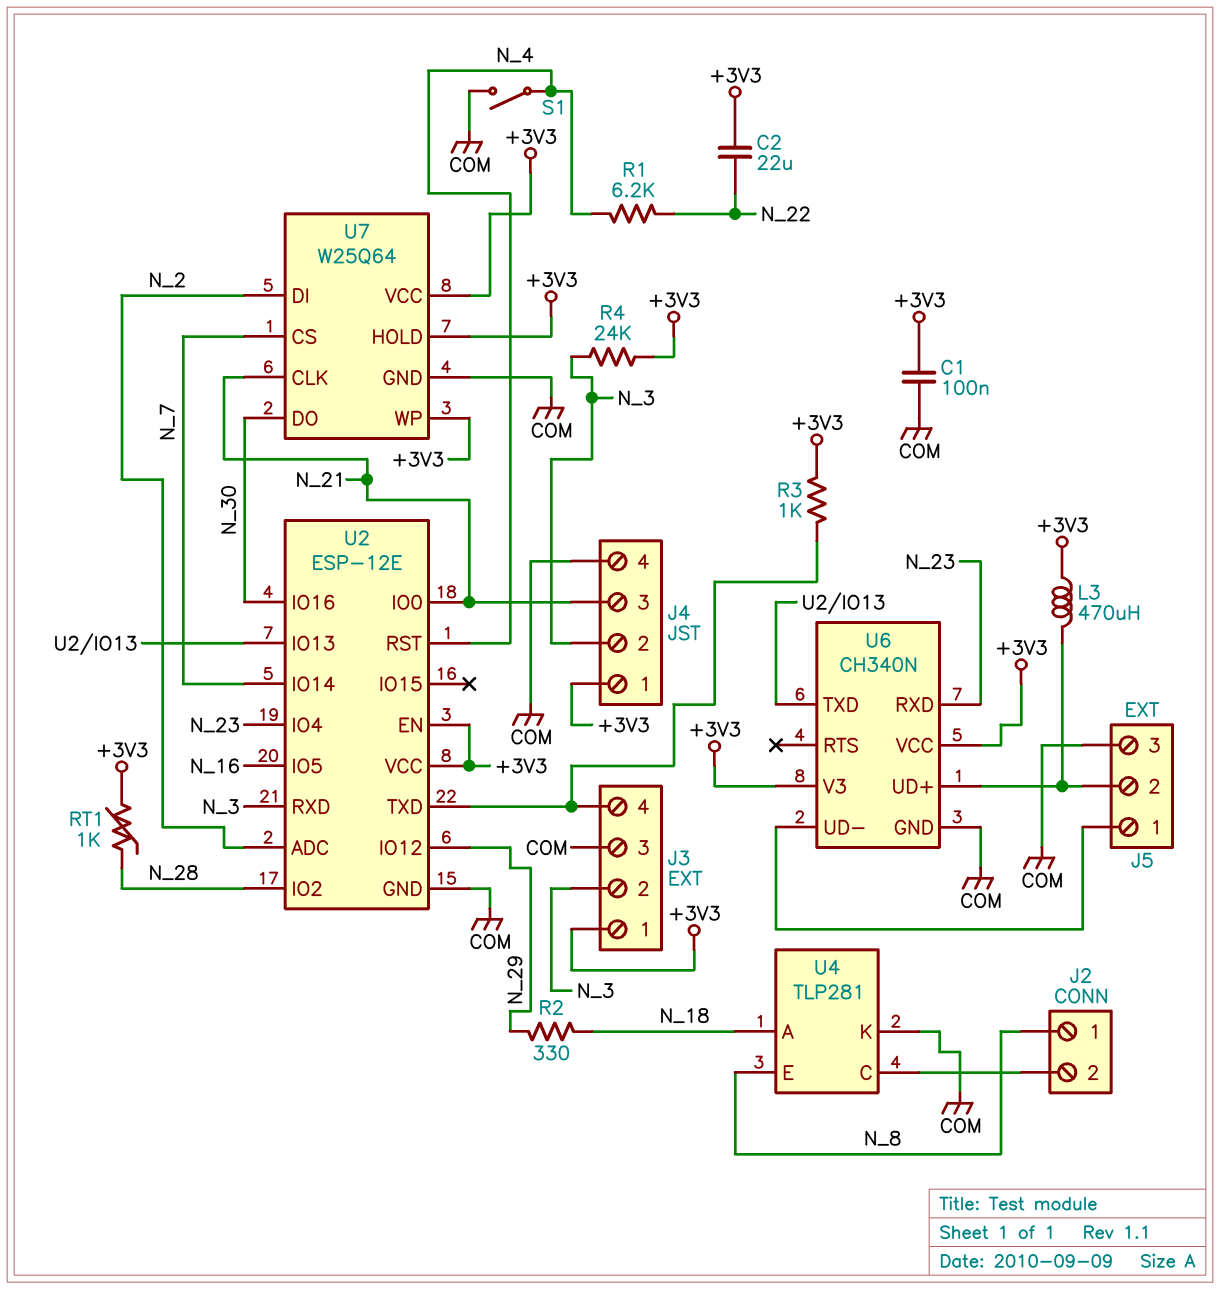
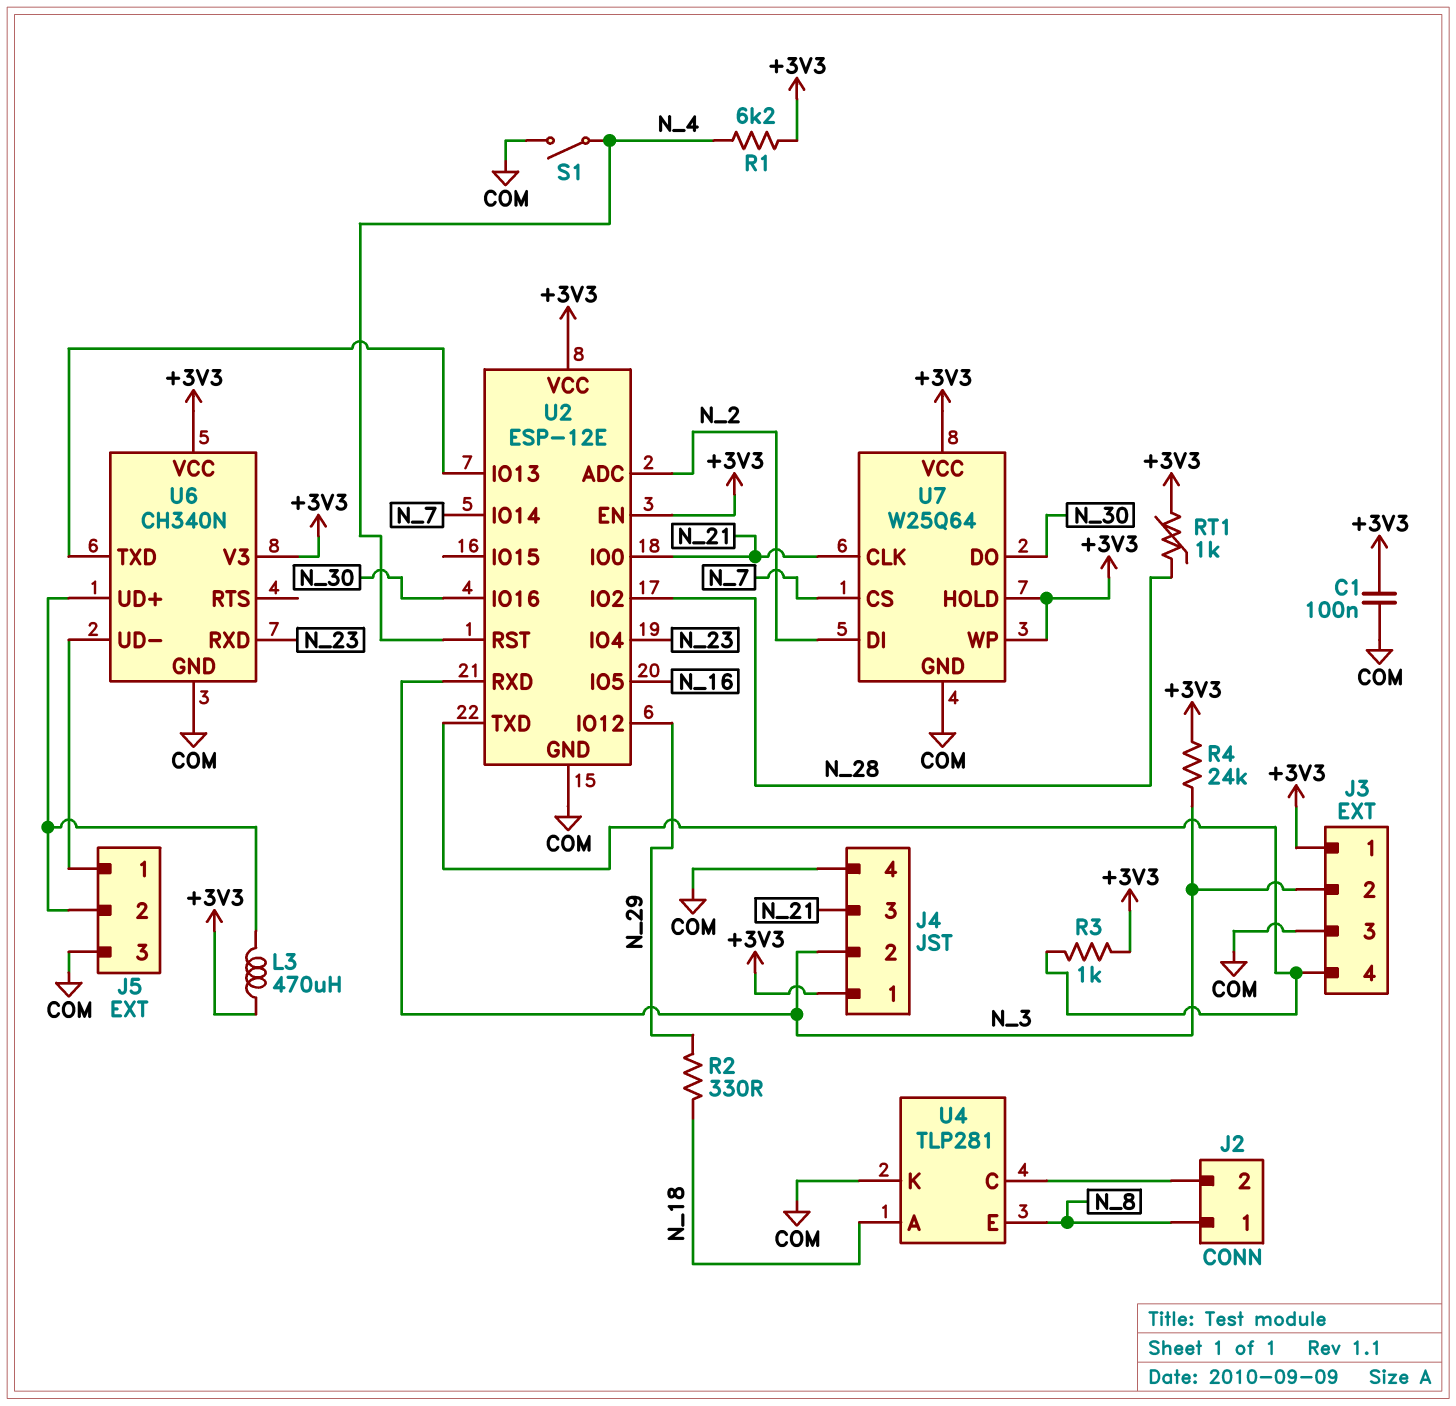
C2: 22uF (+3V3, N_22) -> none
R1: 6.2k (N_4, N_22) -> 6.2k (+3V3, N_4)

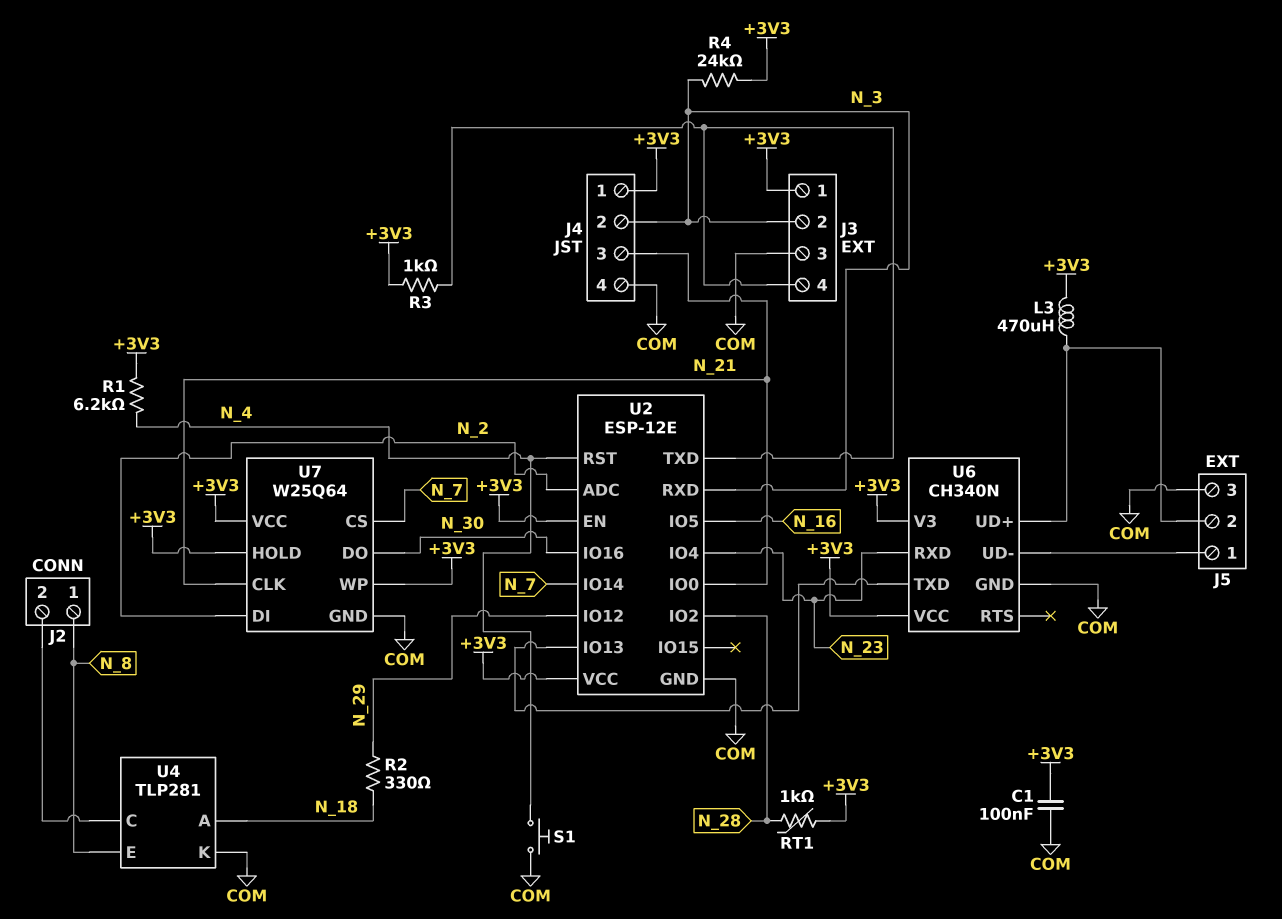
S1: switch (COM, N_4) -> button (COM, N_4)

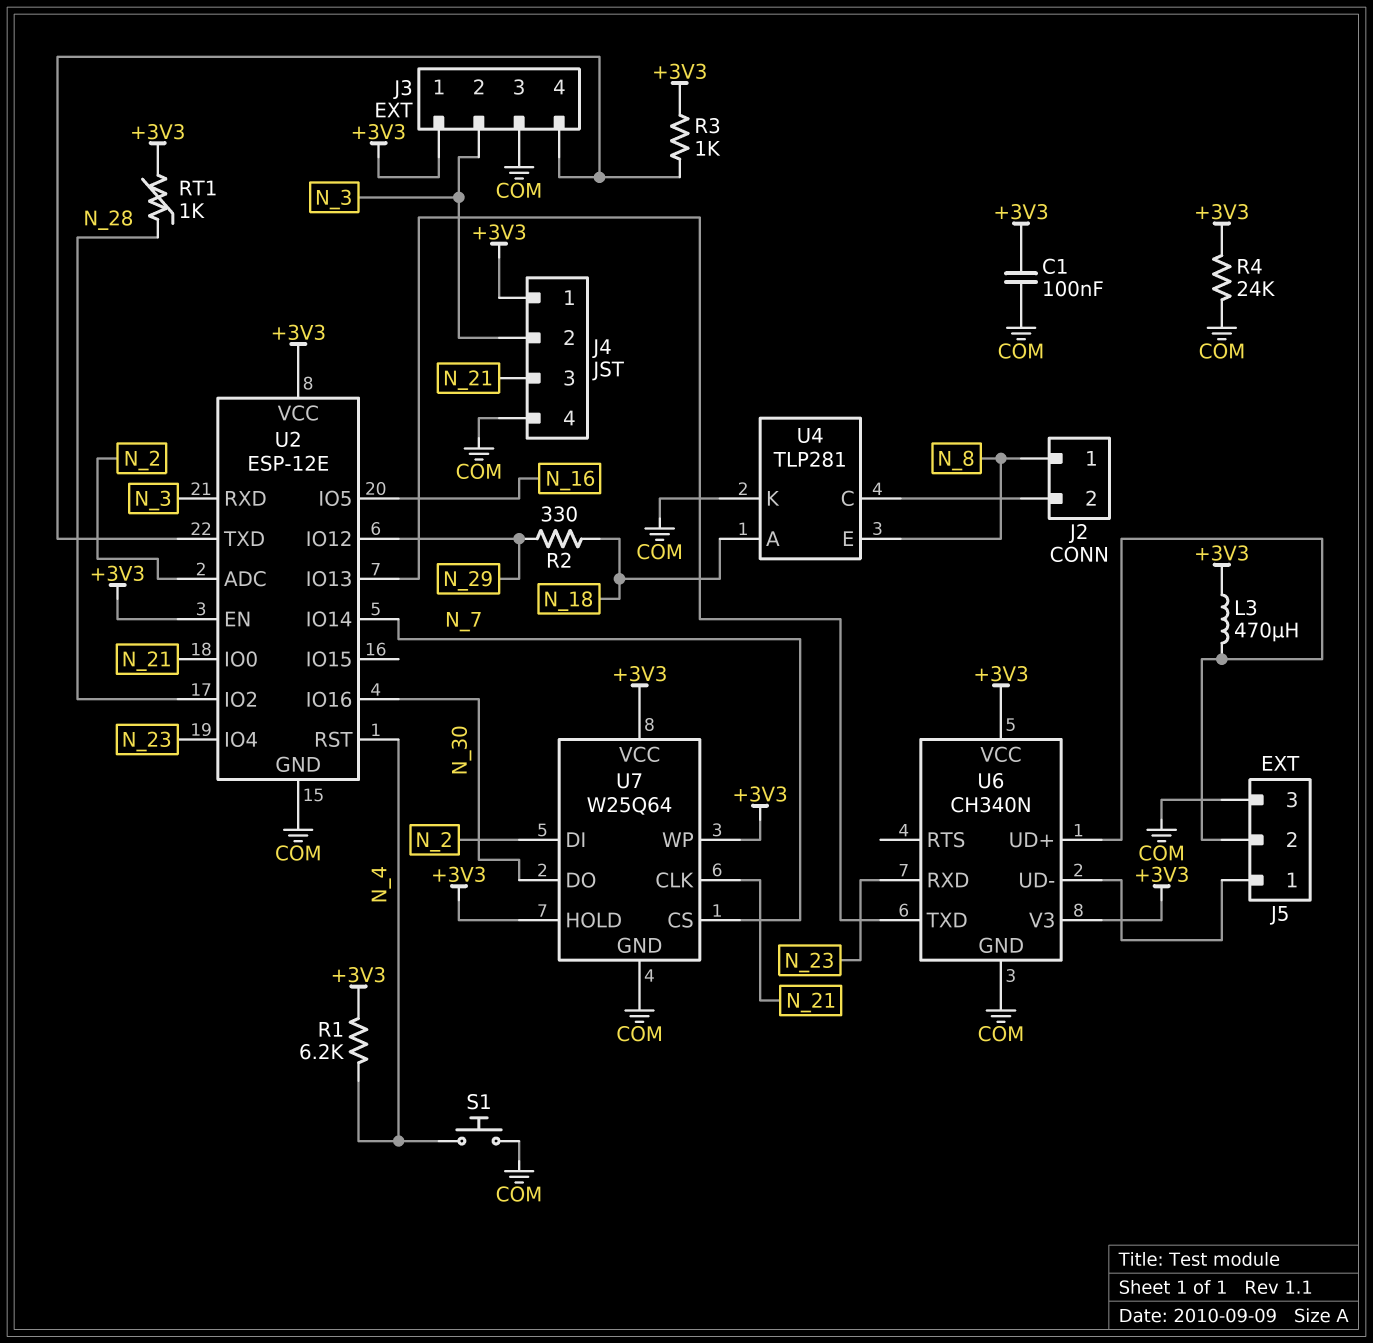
R4: 24k (+3V3, N_3) -> 24k (+3V3, COM)

